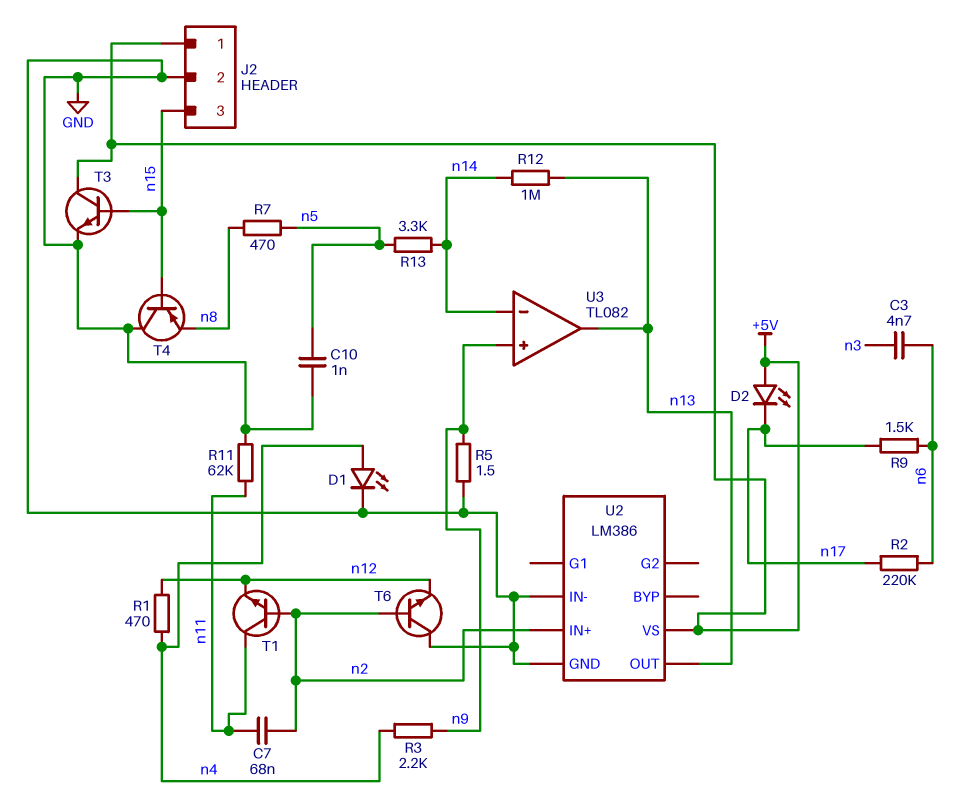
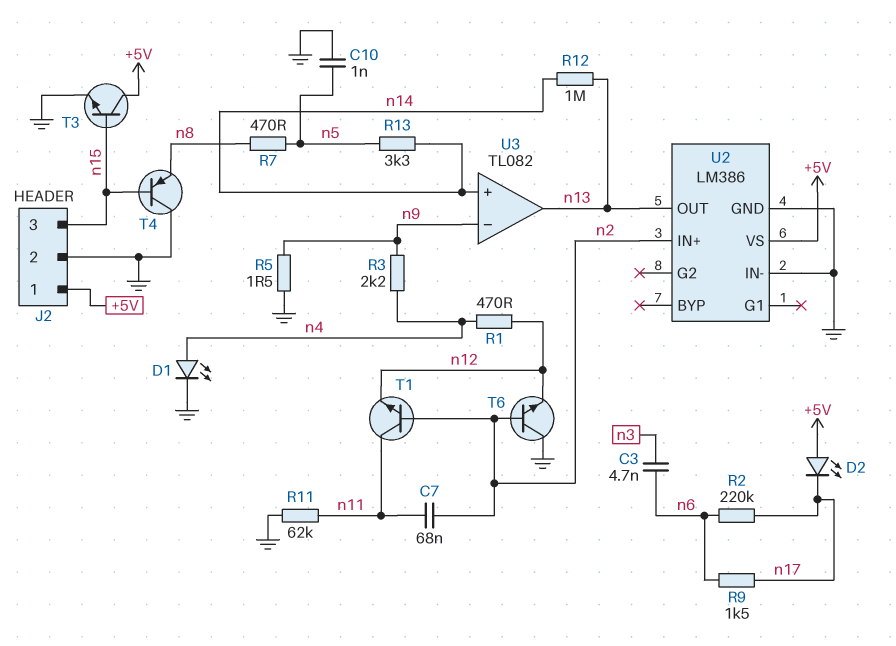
U3 pin in+: n9 -> n14
U3 pin in-: n14 -> n9

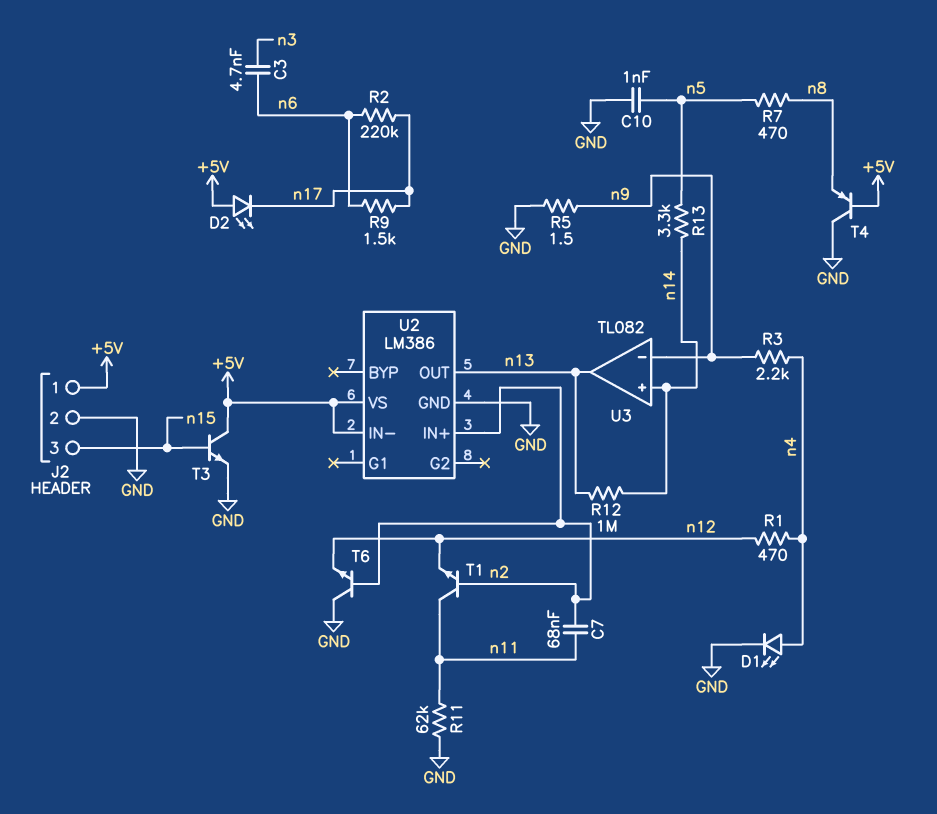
T4: PNP (B n15, C GND, E n8) -> PNP (B +5V, C GND, E n8)
U2 pin IN-: GND -> +5V

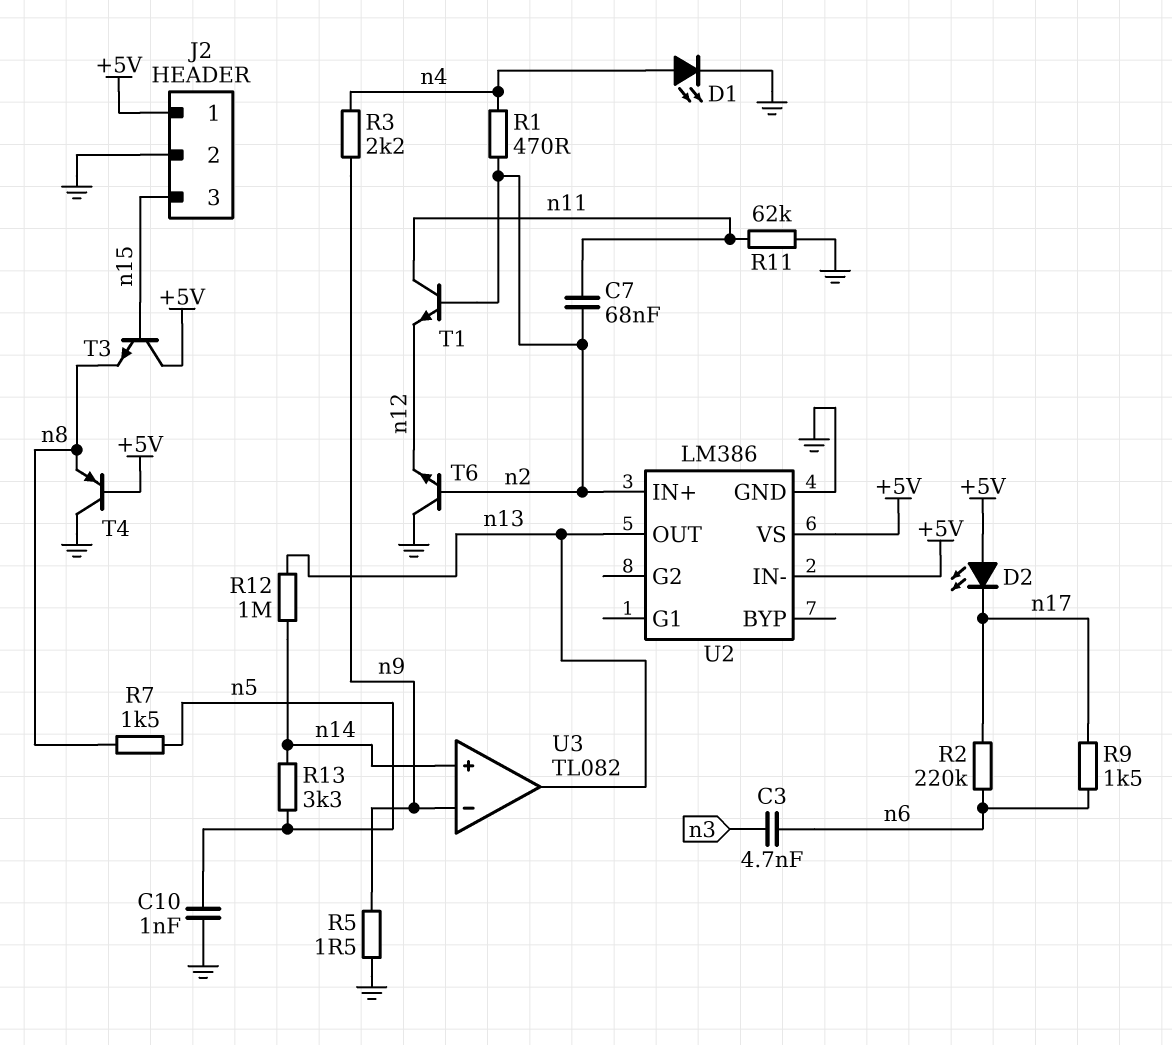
R1: 470 (n4, n12) -> 470 (n2, n4)
R7: 470 (n5, n8) -> 1.5k (n5, n8)
T3: NPN (B n15, C +5V, E GND) -> NPN (B n15, C +5V, E n8)

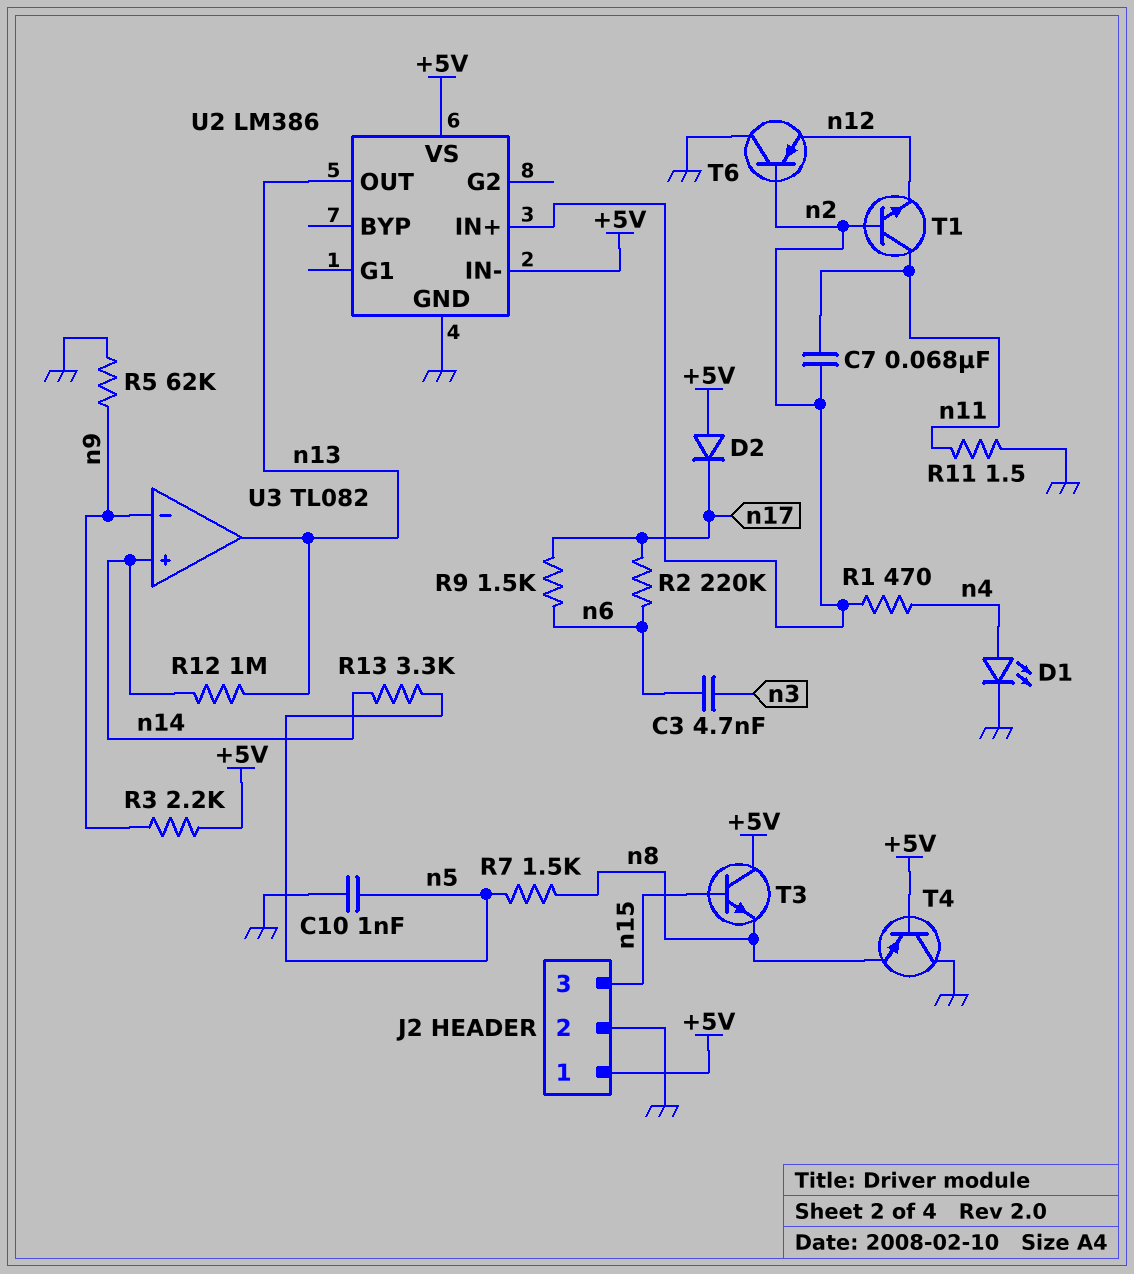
D2: LED (A +5V, K n17) -> diode (A +5V, K n17)
R3: 2.2k (n4, n9) -> 2.2k (+5V, n9)
R5: 1.5 (GND, n9) -> 62k (GND, n9)
R11: 62k (GND, n11) -> 1.5 (GND, n11)
T6: NPN (B n2, C GND, E n12) -> PNP (B n2, C GND, E n12)

